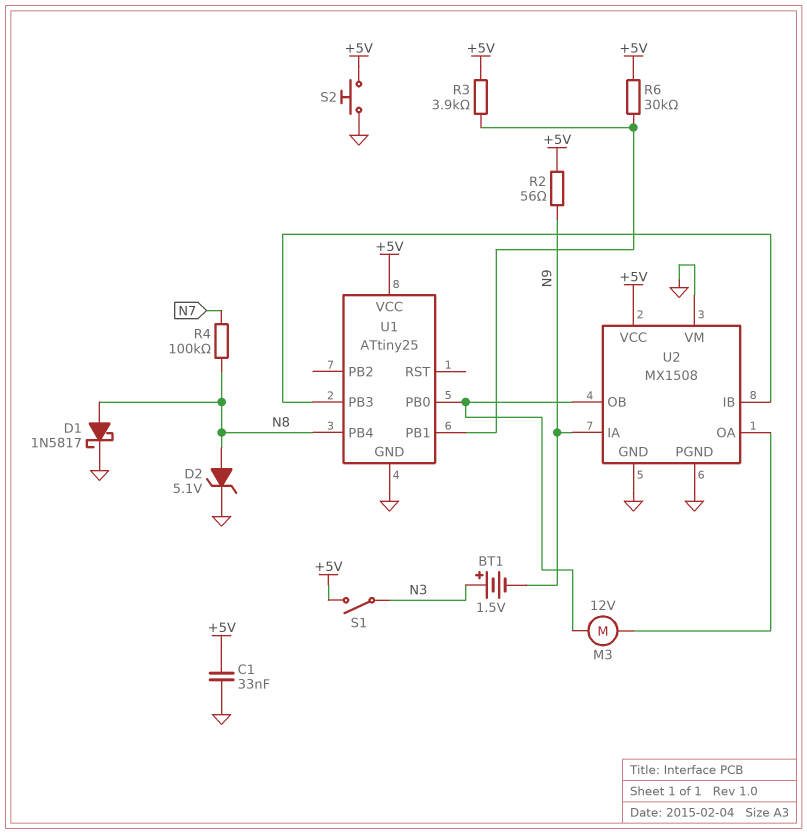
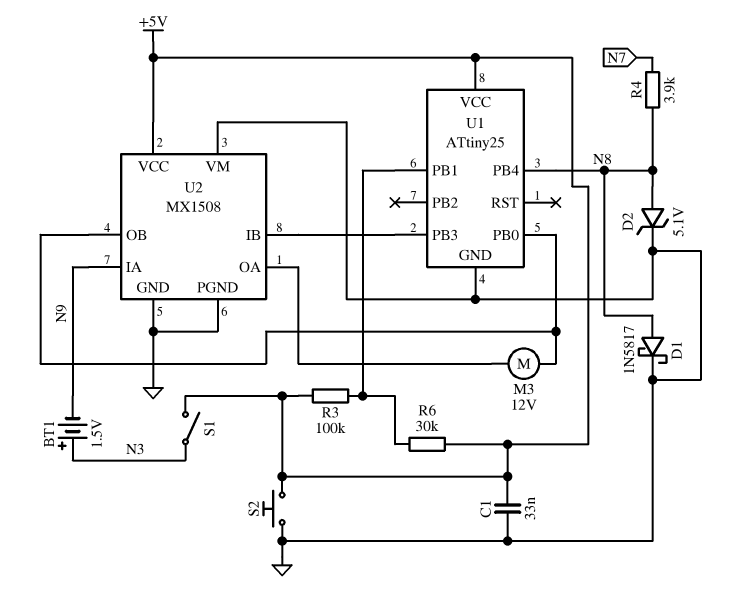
R2: 56 (+5V, N9) -> none
R3: 3.9k (+5V, U1/PB1) -> 100k (+5V, U1/PB1)
R4: 100k (N7, N8) -> 3.9k (N7, N8)

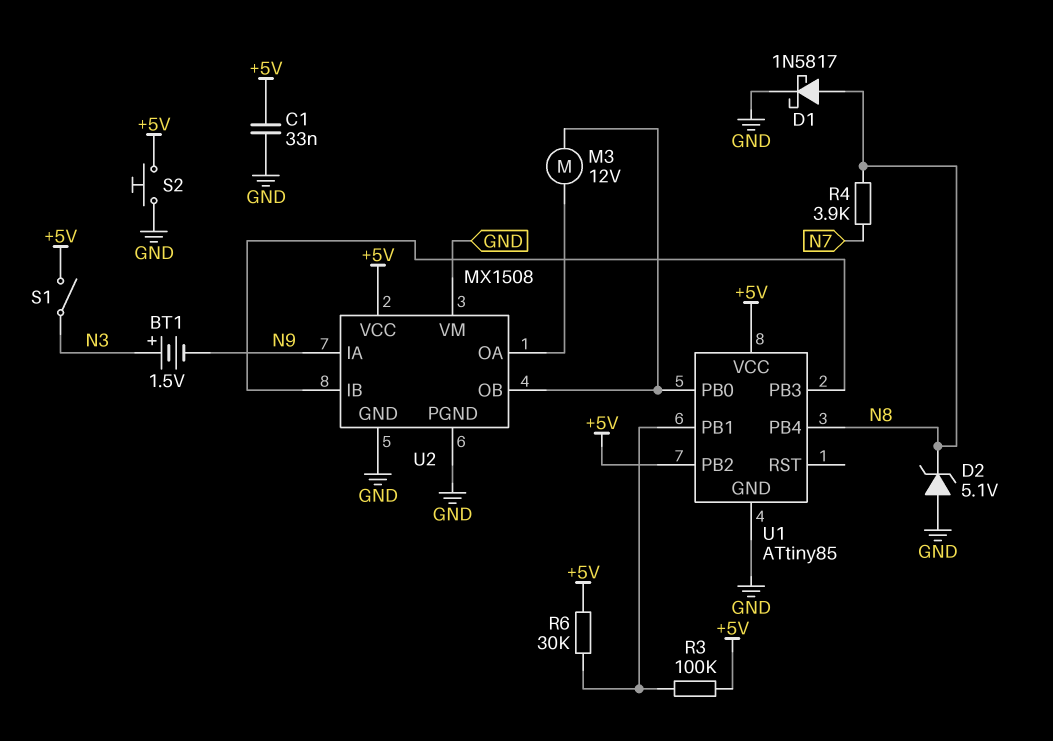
D2: zener 5.1V (A N8, K GND) -> zener 5.1V (A GND, K N8)
U1: ATtiny25 -> ATtiny85
U1 pin PB2: none -> +5V

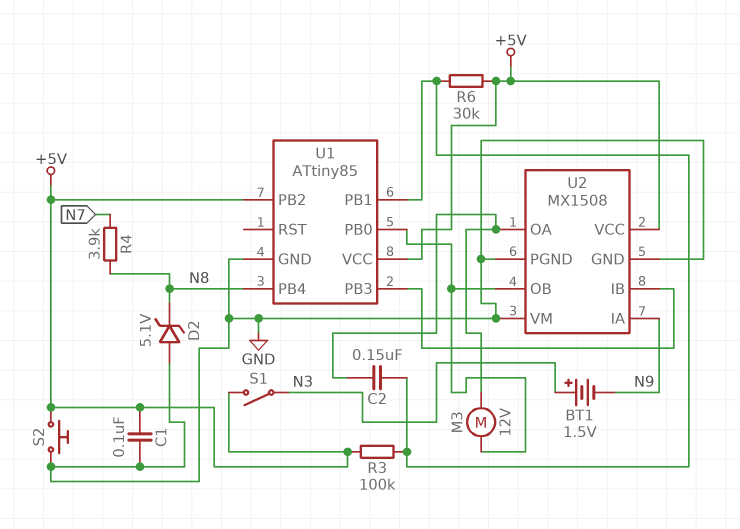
C1: 33nF (+5V, GND) -> 100nF (+5V, GND)
C2: none -> 150nF (U1/PB1, U2/OA)
D1: schottky 1N5817 (A N8, K GND) -> none

